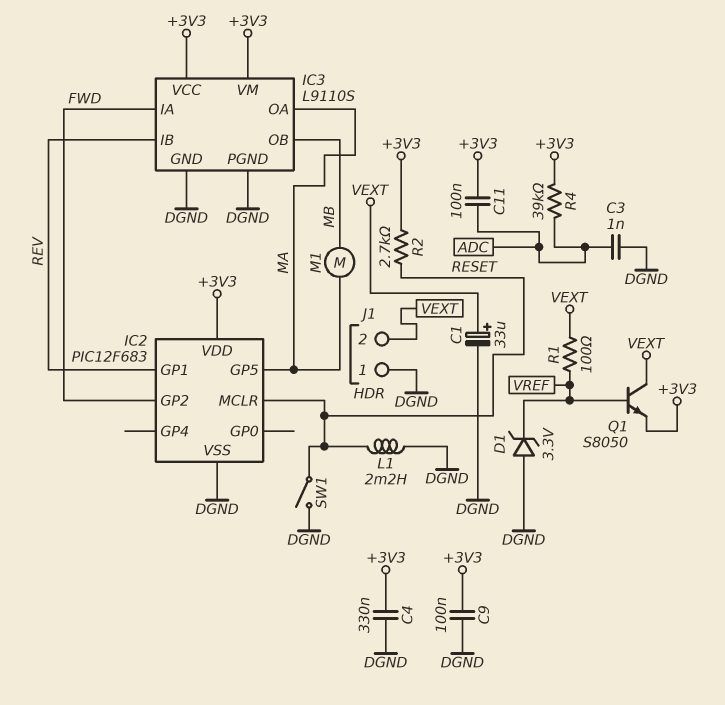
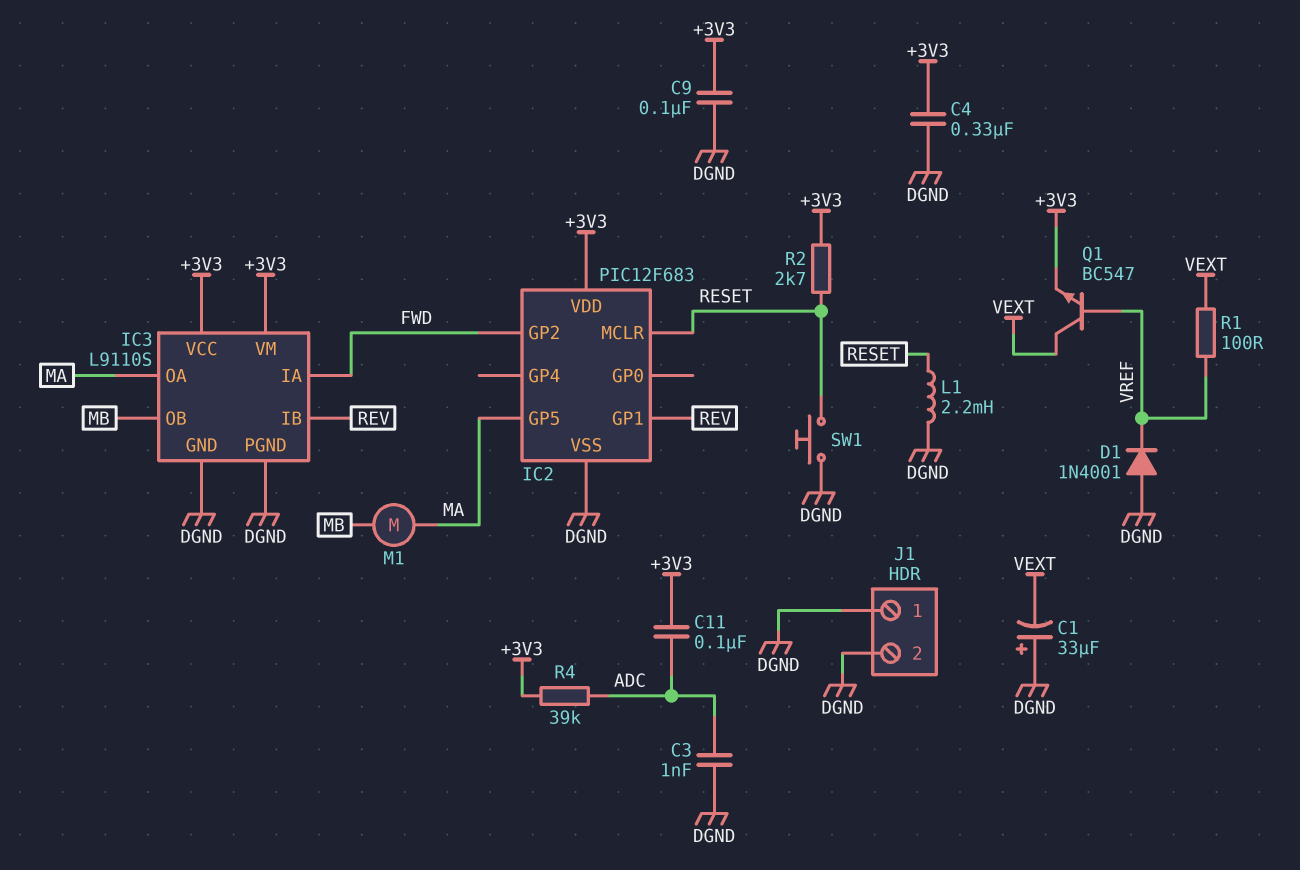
C1: 33uF (plus VEXT, minus DGND) -> 33uF (plus DGND, minus VEXT)
D1: zener 3.3V (A DGND, K VREF) -> diode 1N4001 (A DGND, K VREF)
J1 pin 2: VEXT -> DGND
Q1: NPN S8050 (B VREF, C VEXT, E +3V3) -> NPN BC547 (B VREF, C VEXT, E +3V3)
SW1: switch (DGND, RESET) -> button (DGND, RESET)

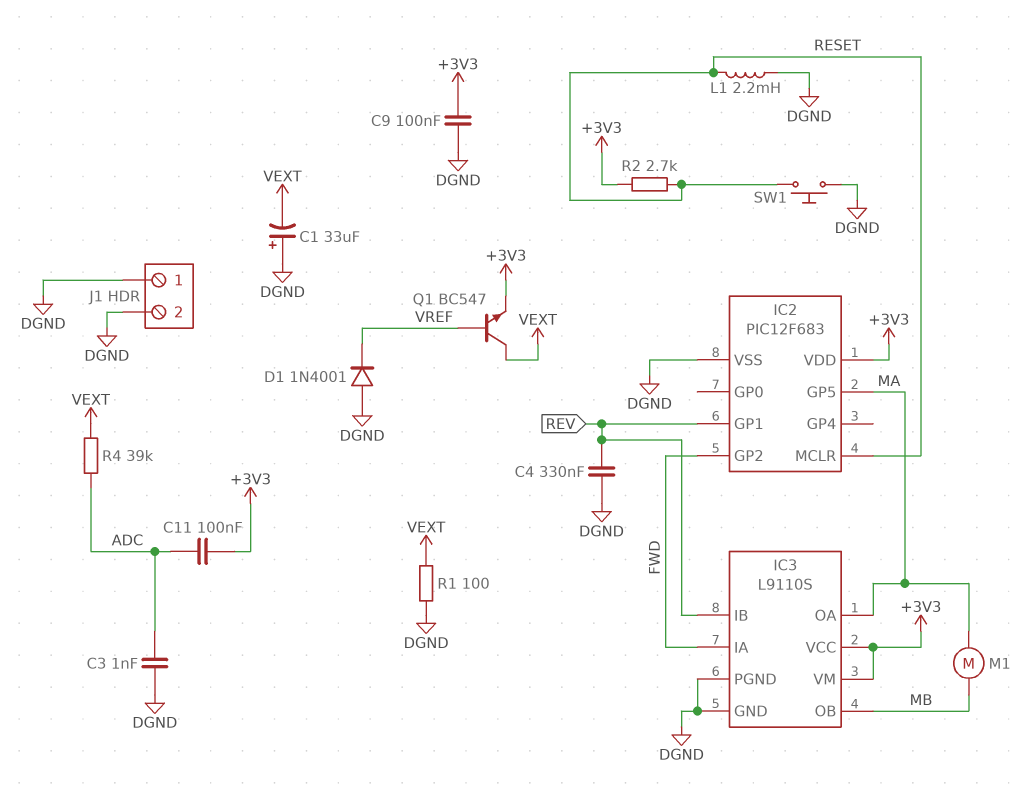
C4: 330nF (+3V3, DGND) -> 330nF (DGND, REV)
R1: 100 (VEXT, VREF) -> 100 (DGND, VEXT)
R4: 39k (+3V3, ADC) -> 39k (ADC, VEXT)

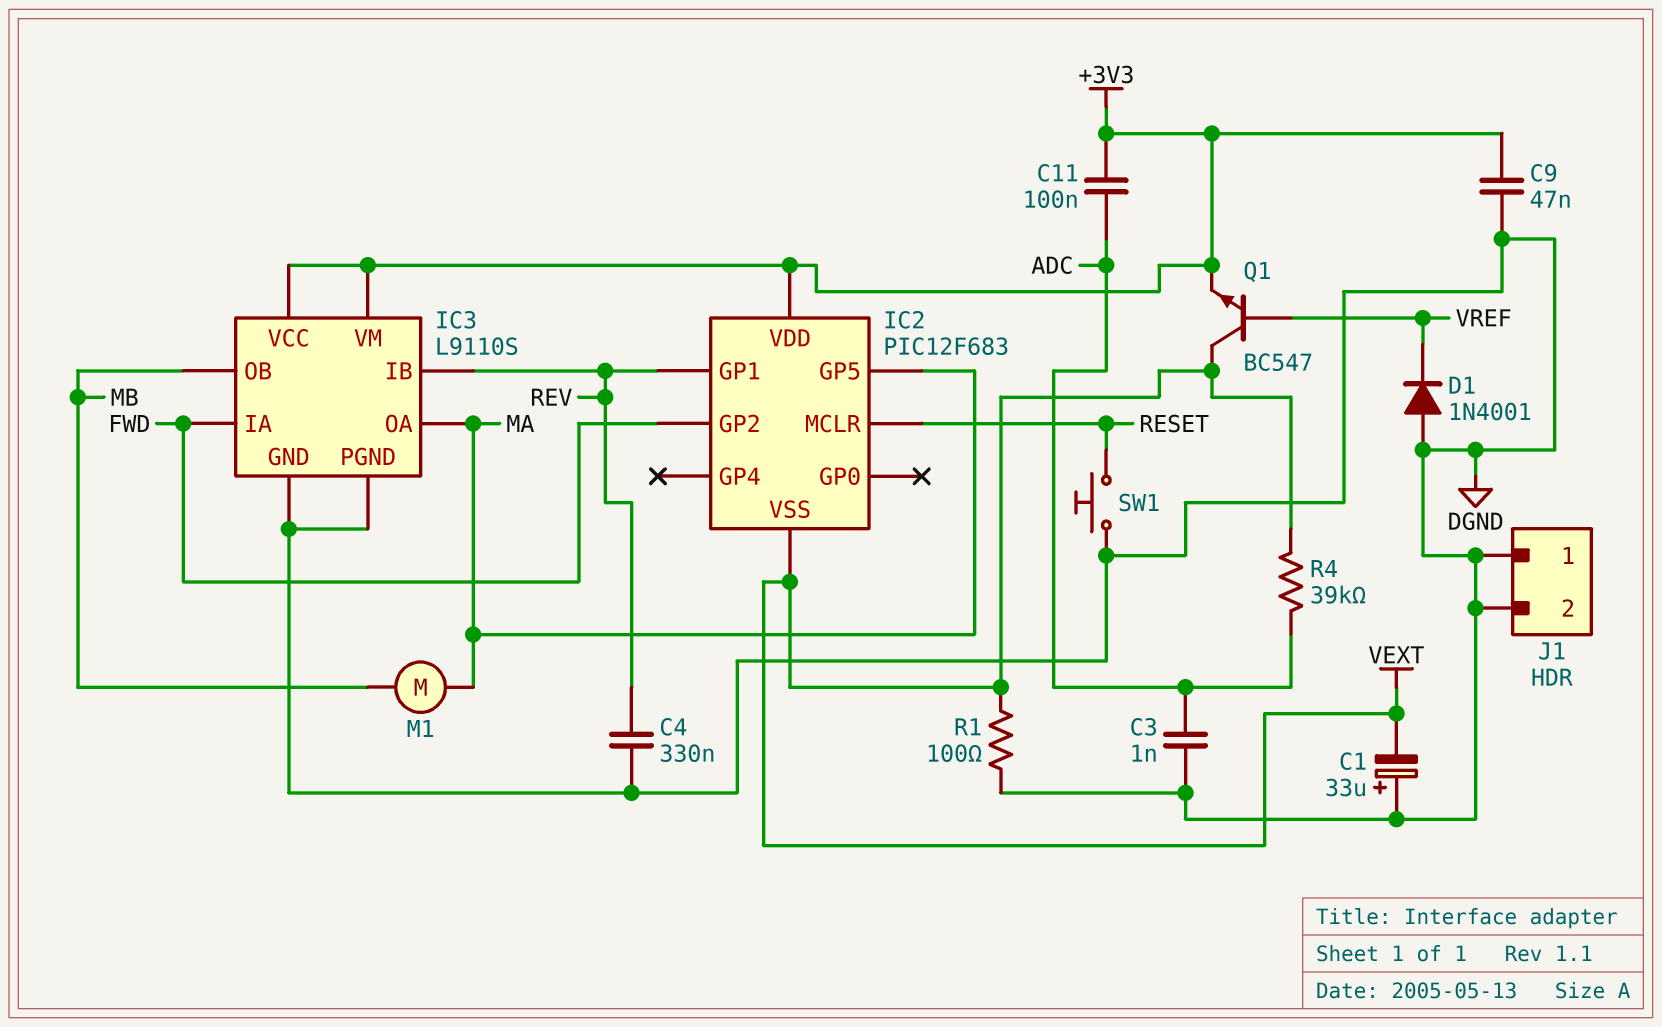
C9: 100nF (+3V3, DGND) -> 47nF (+3V3, DGND)
IC2 pin VSS: DGND -> VEXT
L1: 2.2mH (DGND, RESET) -> none
R2: 2.7k (+3V3, RESET) -> none

